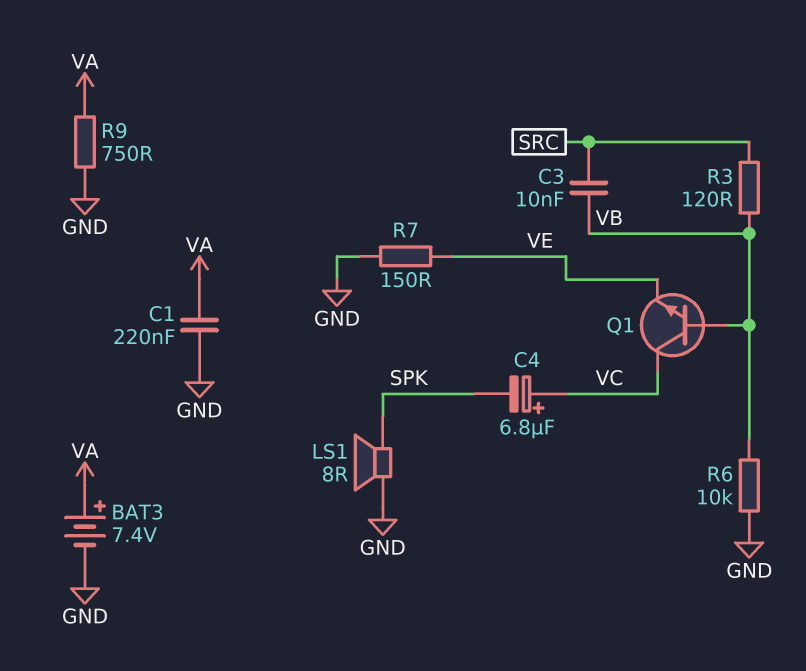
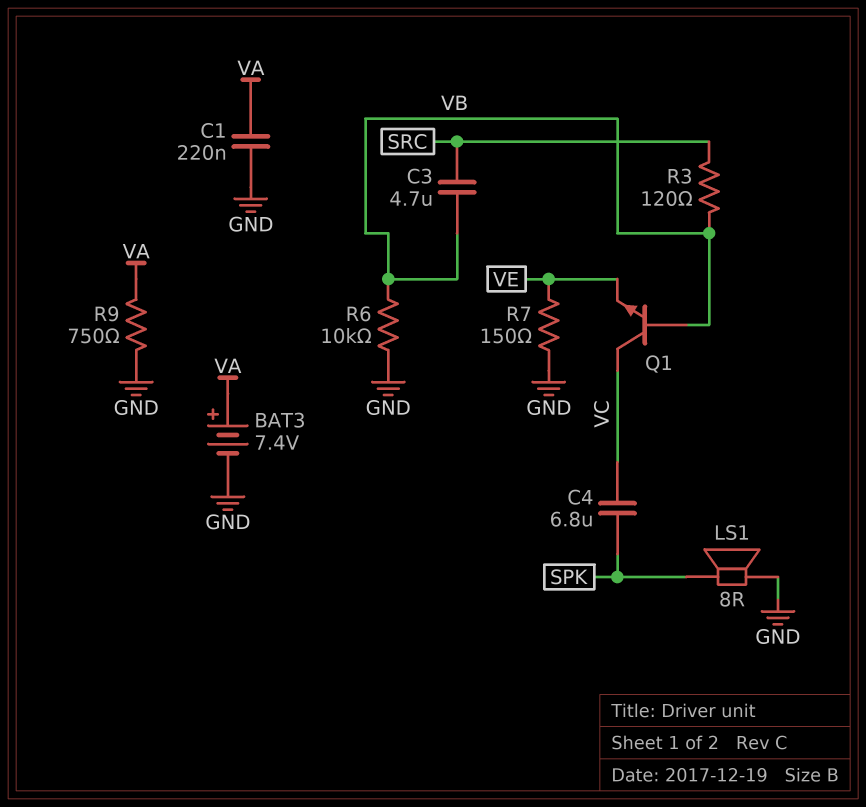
C3: 10nF (SRC, VB) -> 4.7uF (SRC, VB)
C4: 6.8uF (plus VC, minus SPK) -> 6.8uF (SPK, VC)

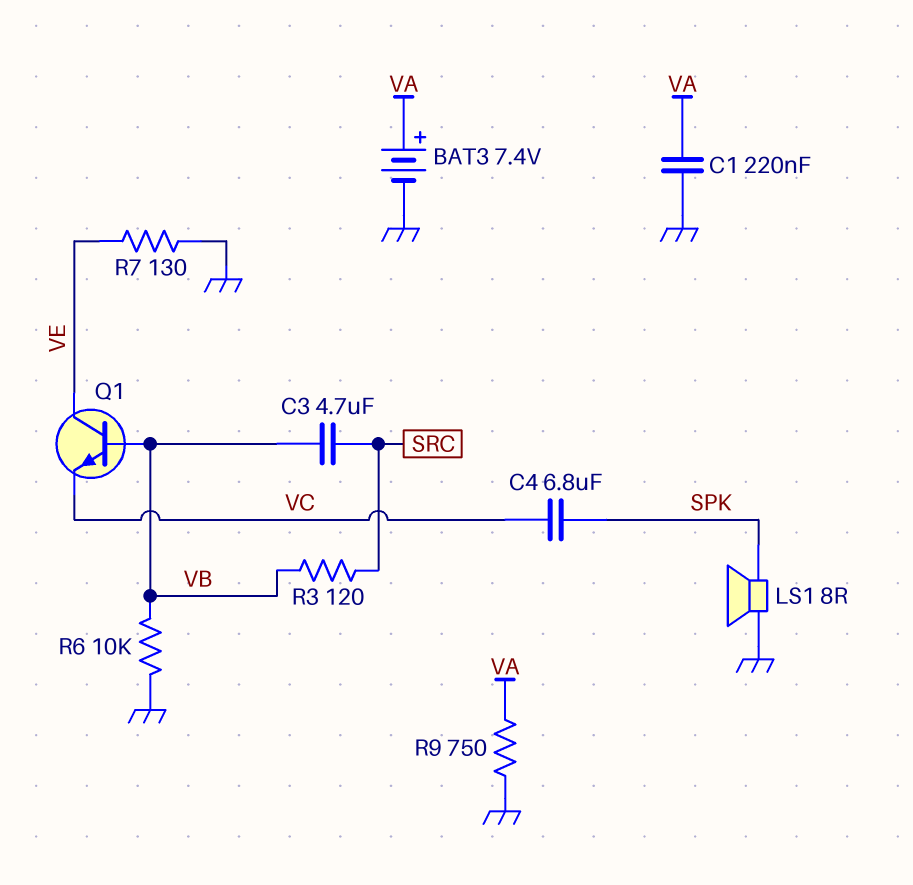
Q1: NPN (B VB, C VC, E VE) -> NPN (B VB, C VE, E VC)
R7: 150 (GND, VE) -> 130 (GND, VE)

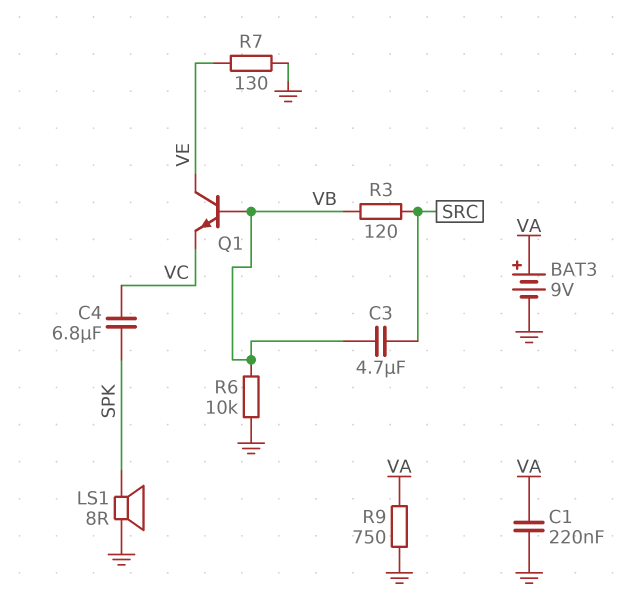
BAT3: 7.4V (plus VA, minus GND) -> 9V (plus VA, minus GND)

